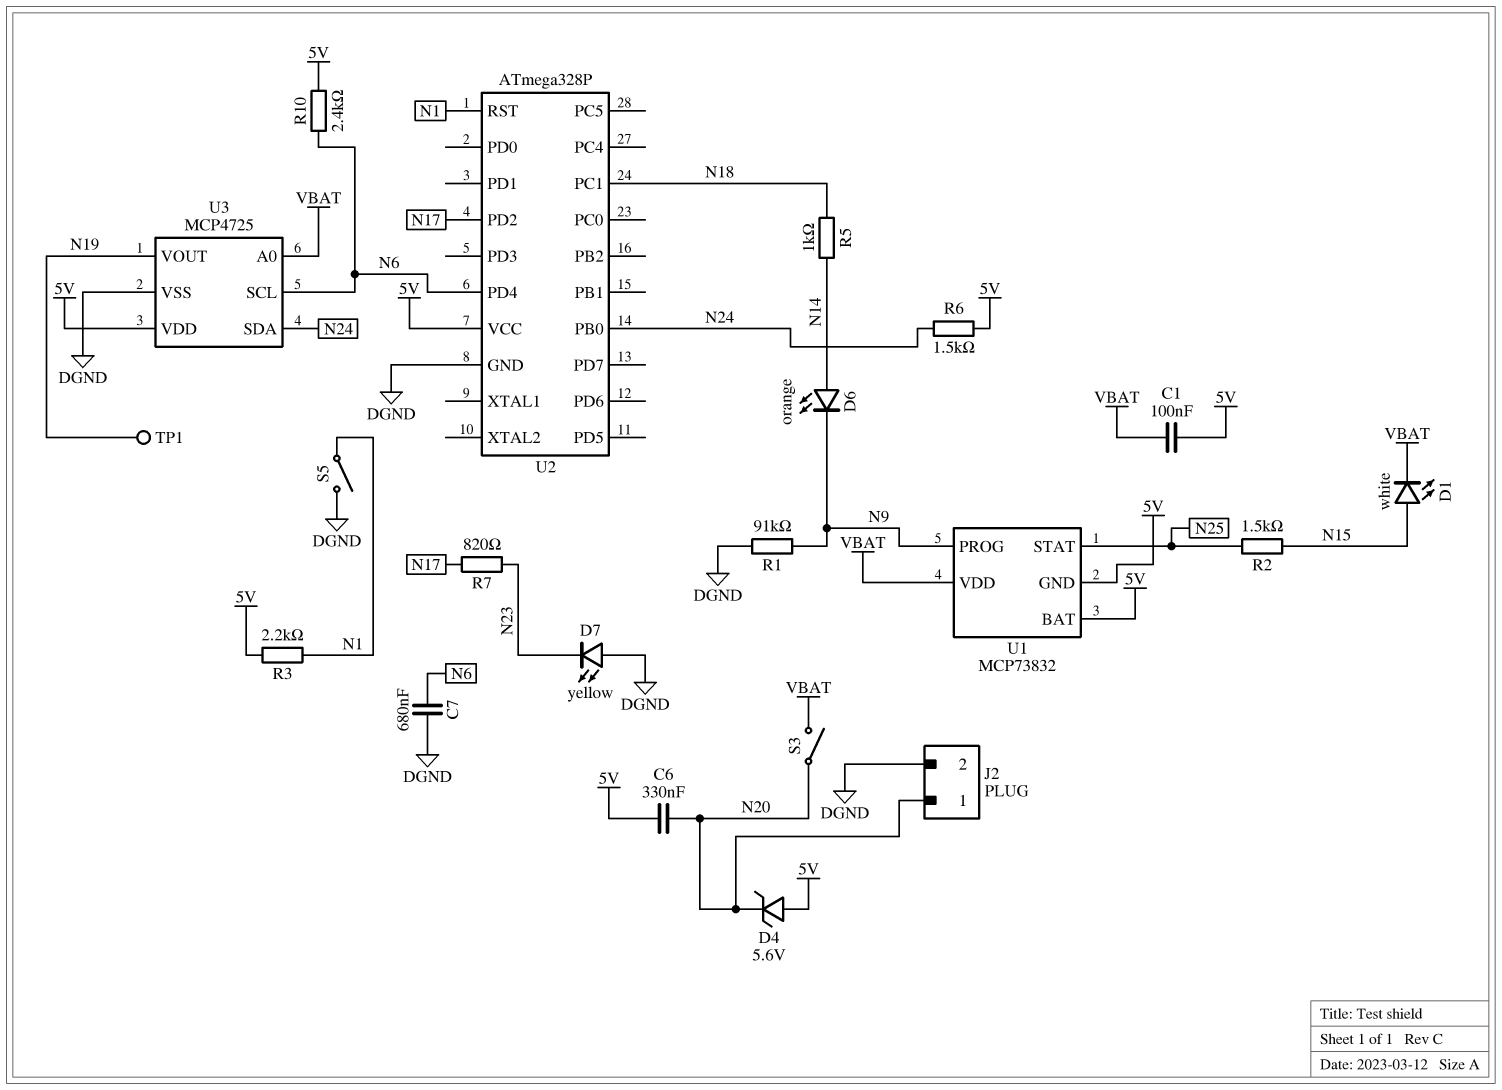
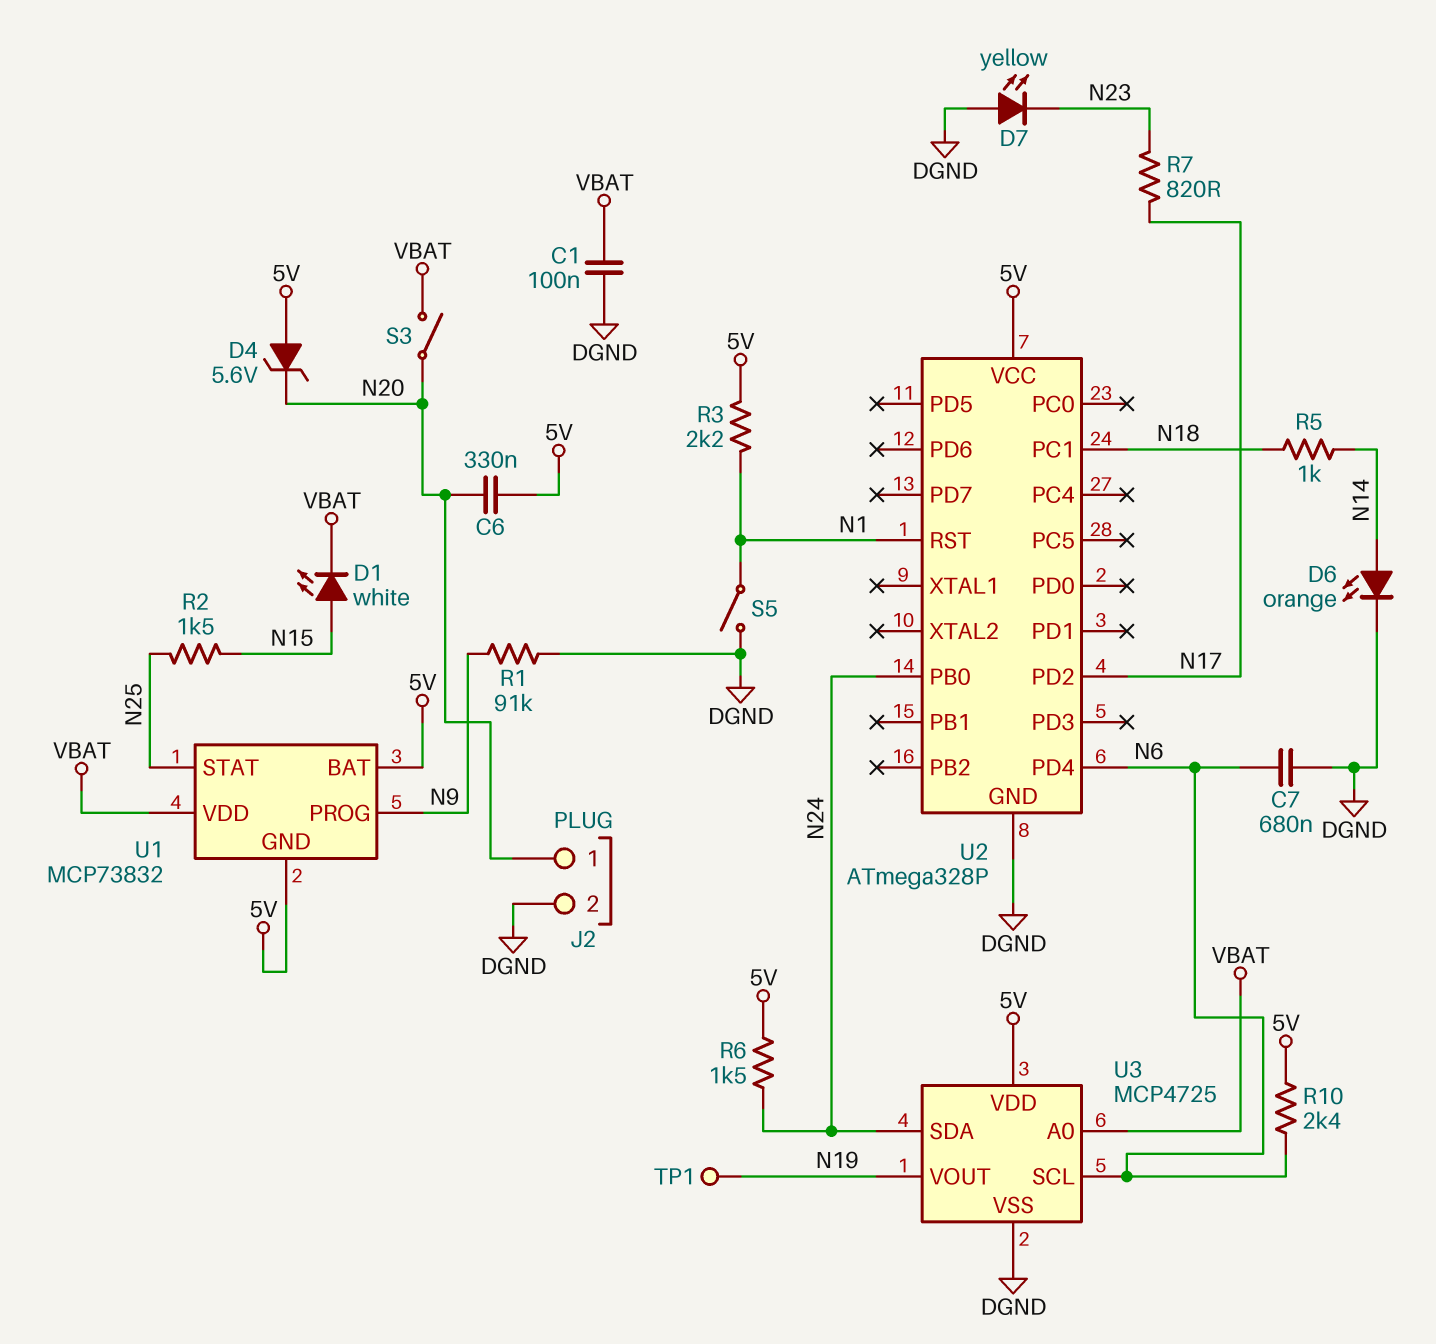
C1: 100nF (5V, VBAT) -> 100nF (DGND, VBAT)
D6: LED orange (A N14, K N9) -> LED orange (A N14, K DGND)

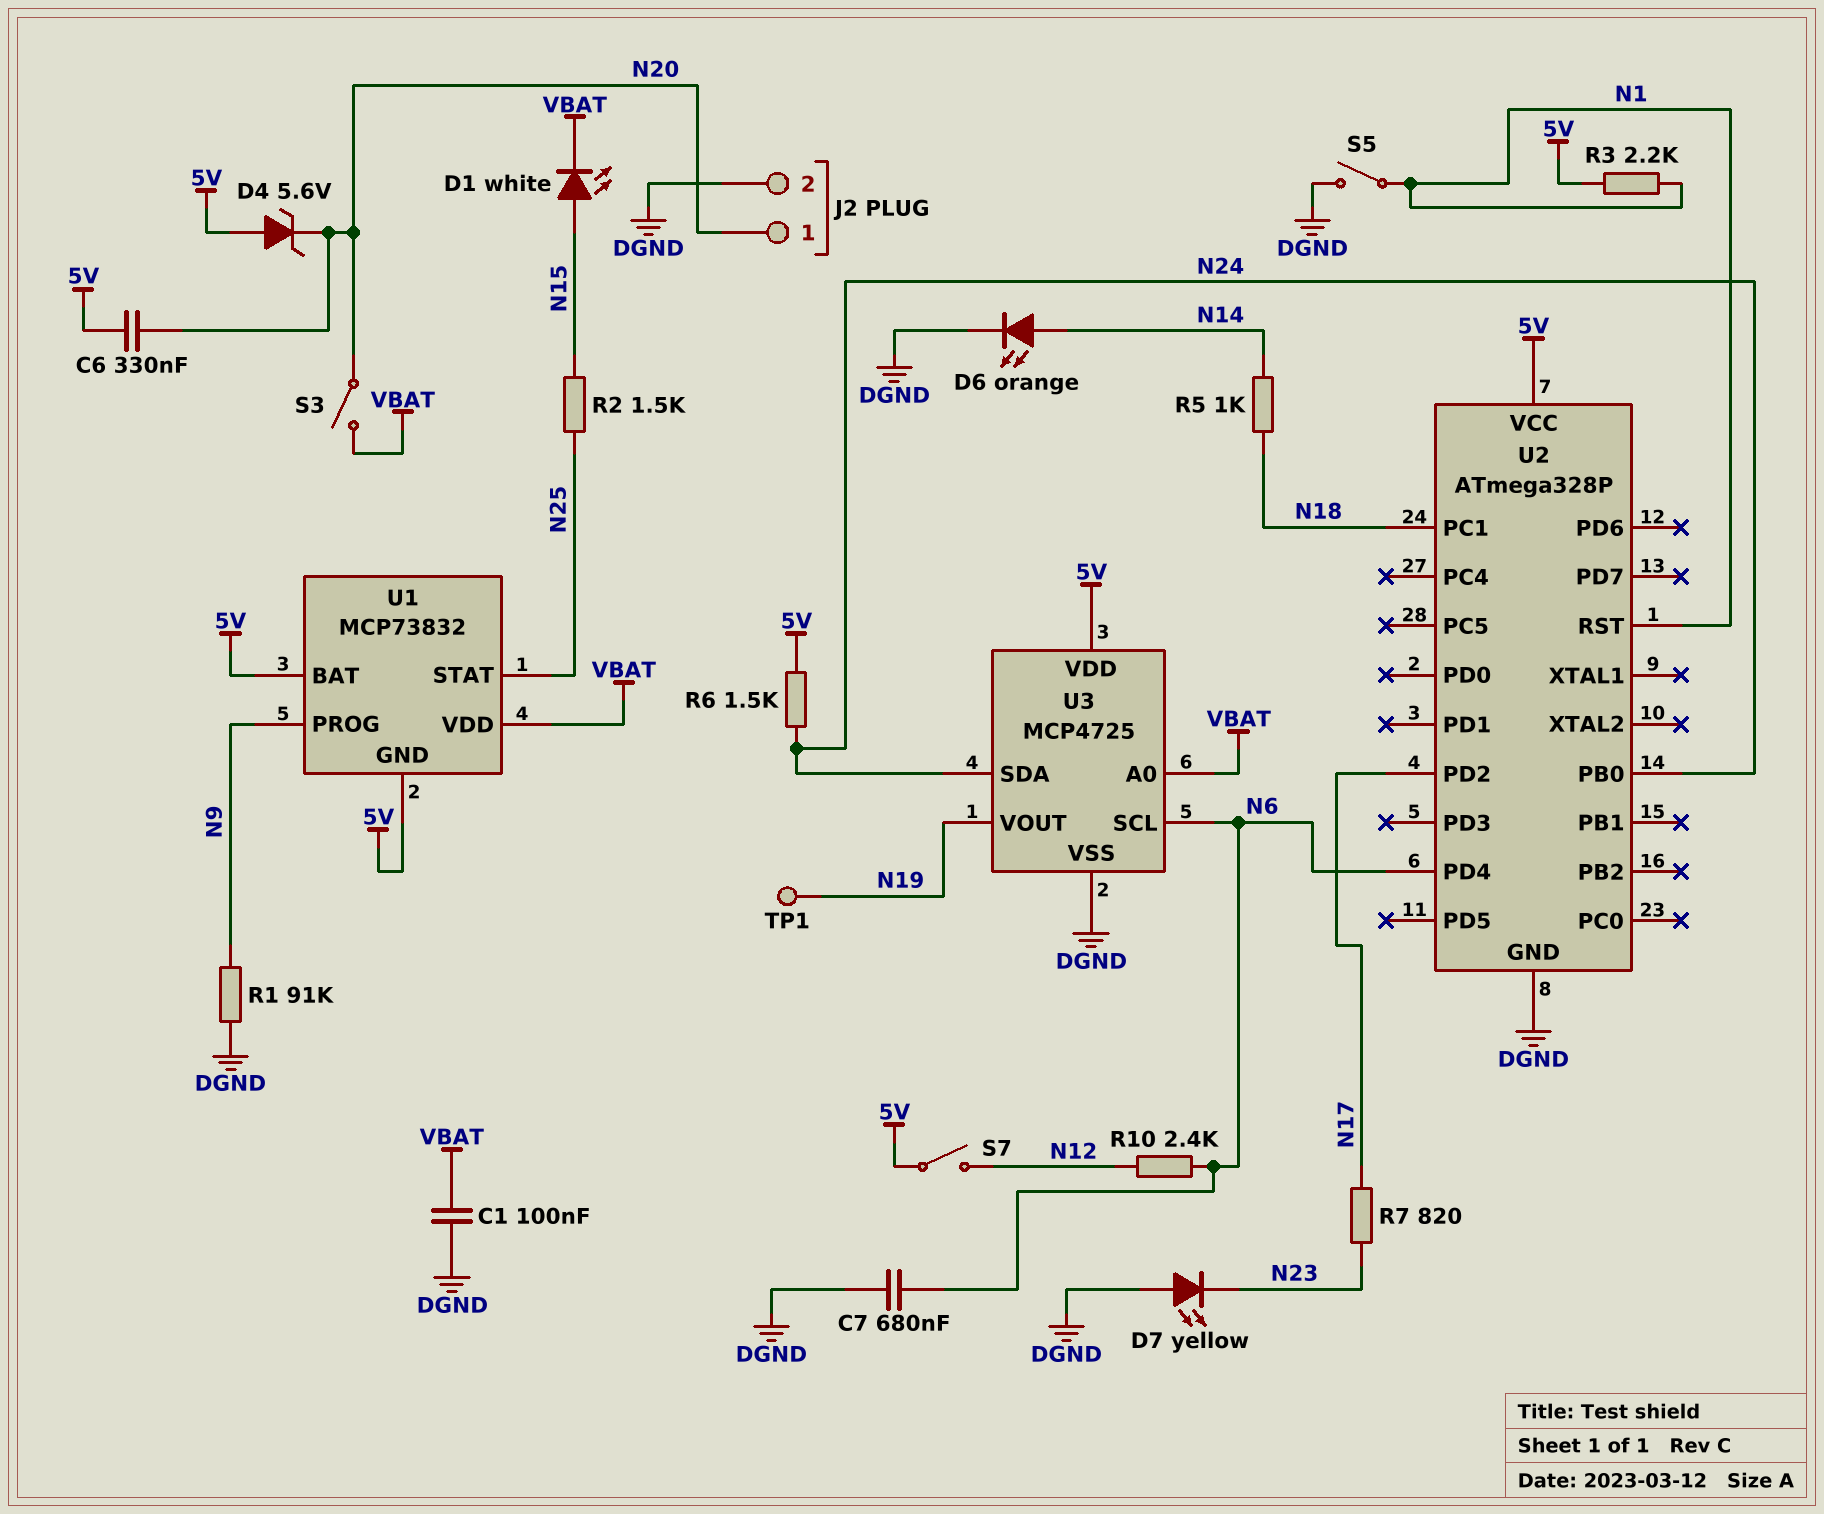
R10: 2.4k (5V, N6) -> 2.4k (N6, N12)
S7: none -> switch (5V, N12)

